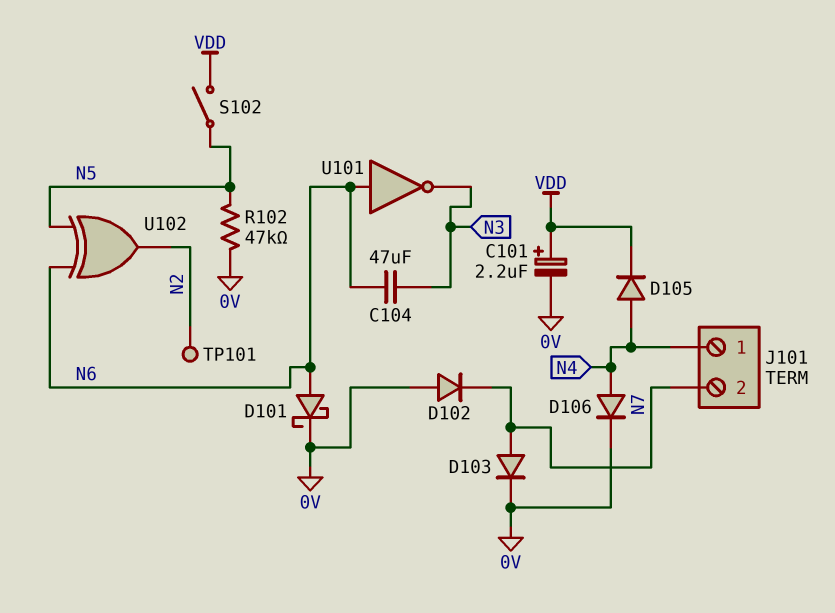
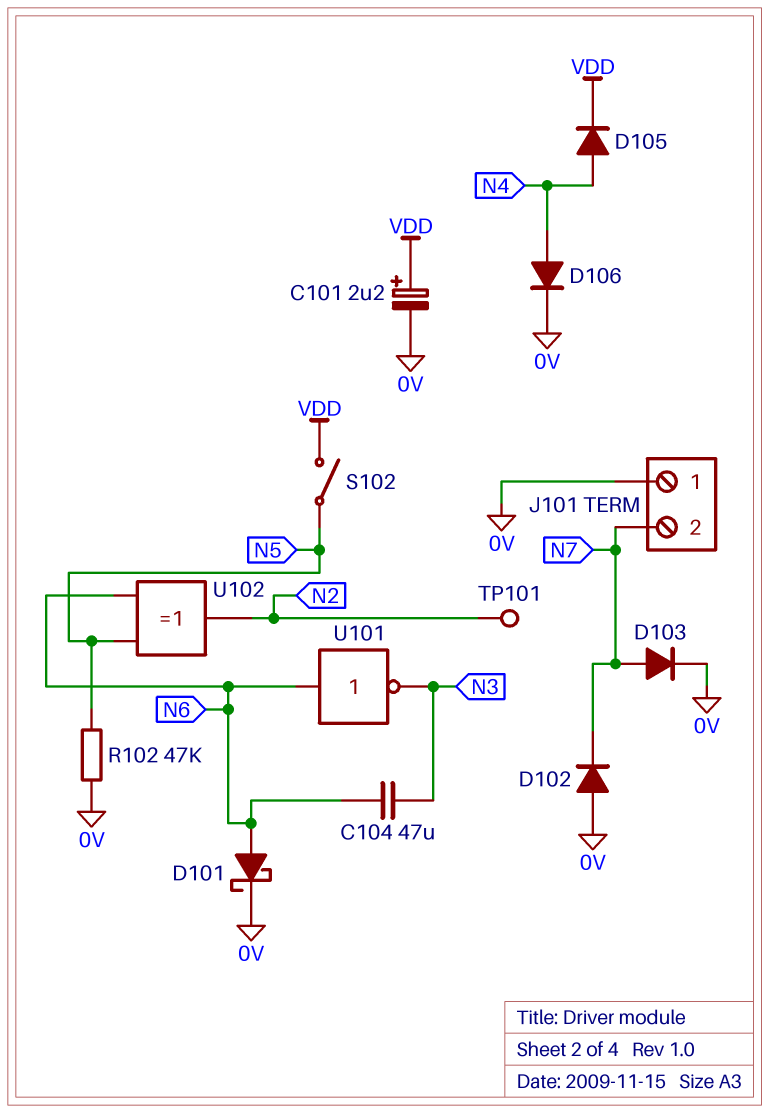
J101 pin 1: N4 -> 0V

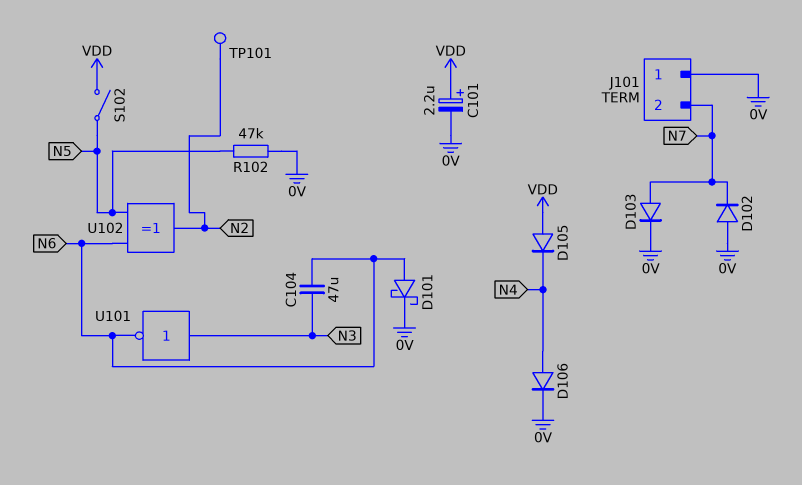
D105: diode (A N4, K VDD) -> diode (A VDD, K N4)
U101: NOT (in N6, out N3) -> NOT (in N3, out N6)

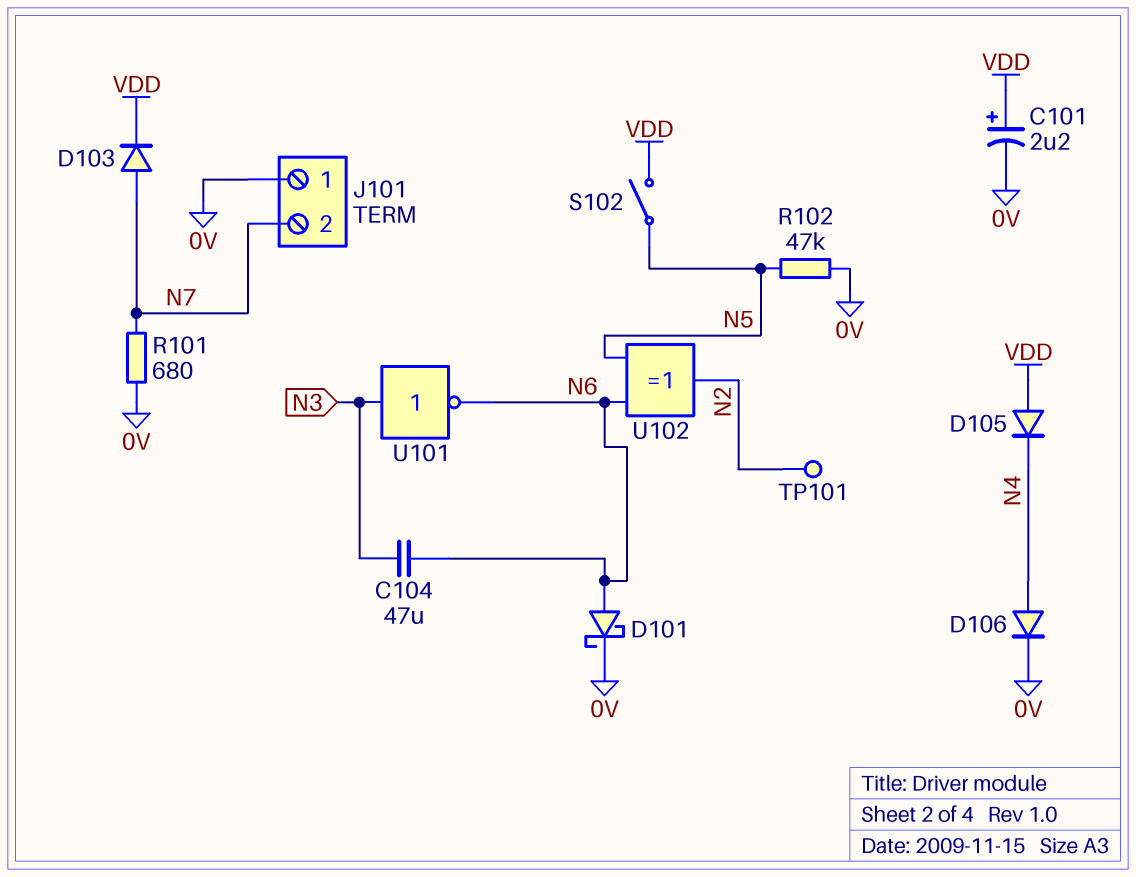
D102: diode (A 0V, K N7) -> none
D103: diode (A N7, K 0V) -> diode (A N7, K VDD)
R101: none -> 680 (0V, N7)

